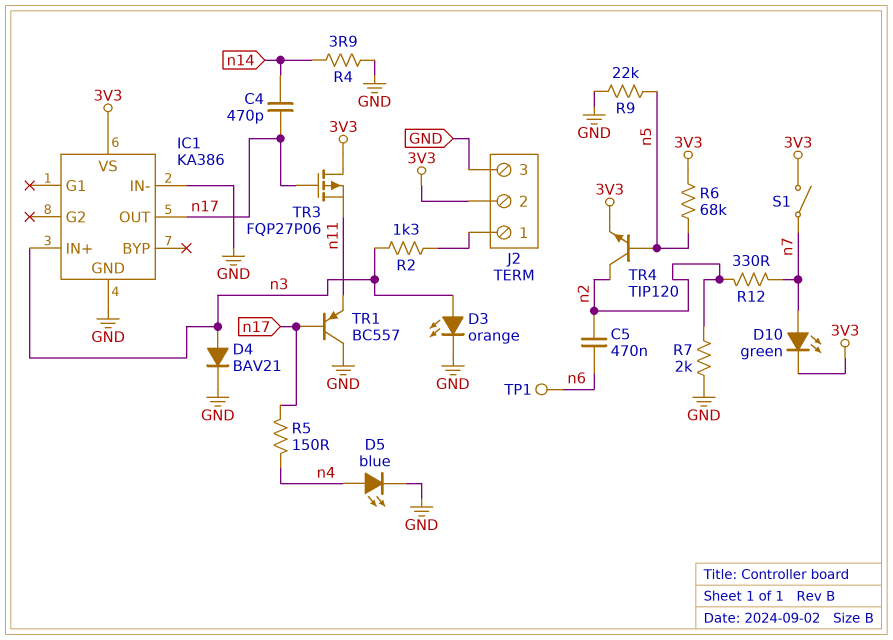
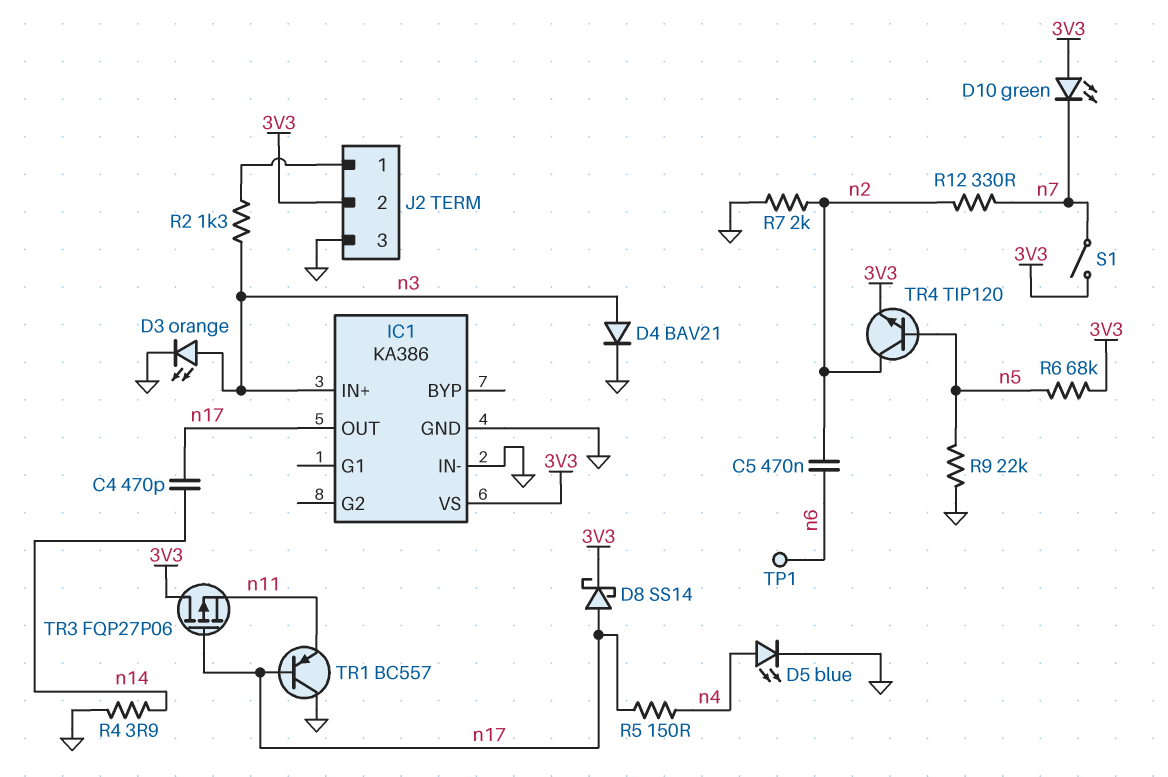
D8: none -> schottky SS14 (A n17, K 3V3)
D10: LED green (A n7, K 3V3) -> LED green (A 3V3, K n7)

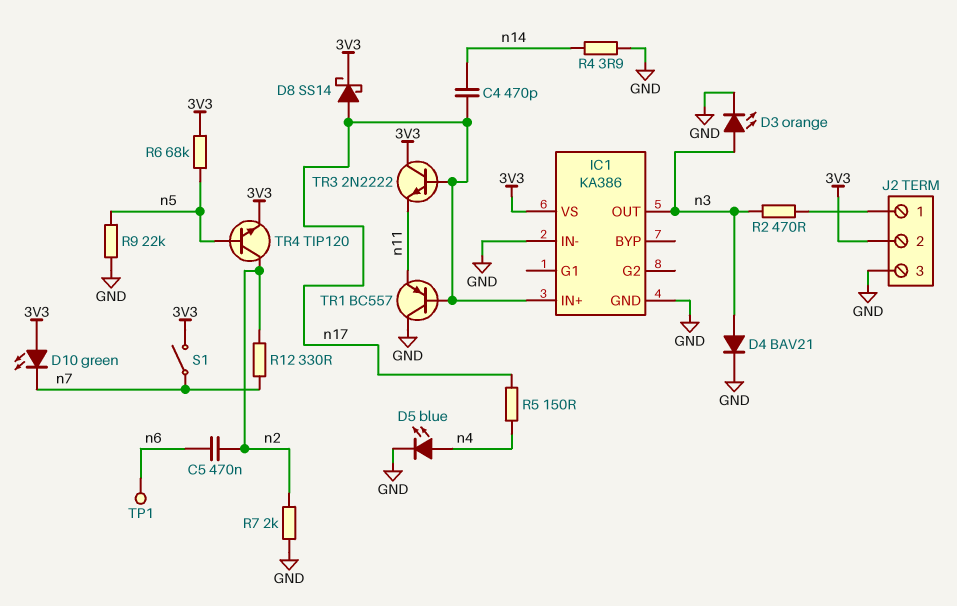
IC1 pin IN+: n3 -> n17
IC1 pin OUT: n17 -> n3
R2: 1.3k (J2/1, n3) -> 470 (J2/1, n3)
TR3: PMOS FQP27P06 (G n17, D 3V3, S n11) -> NPN 2N2222 (B n17, C 3V3, E n11)

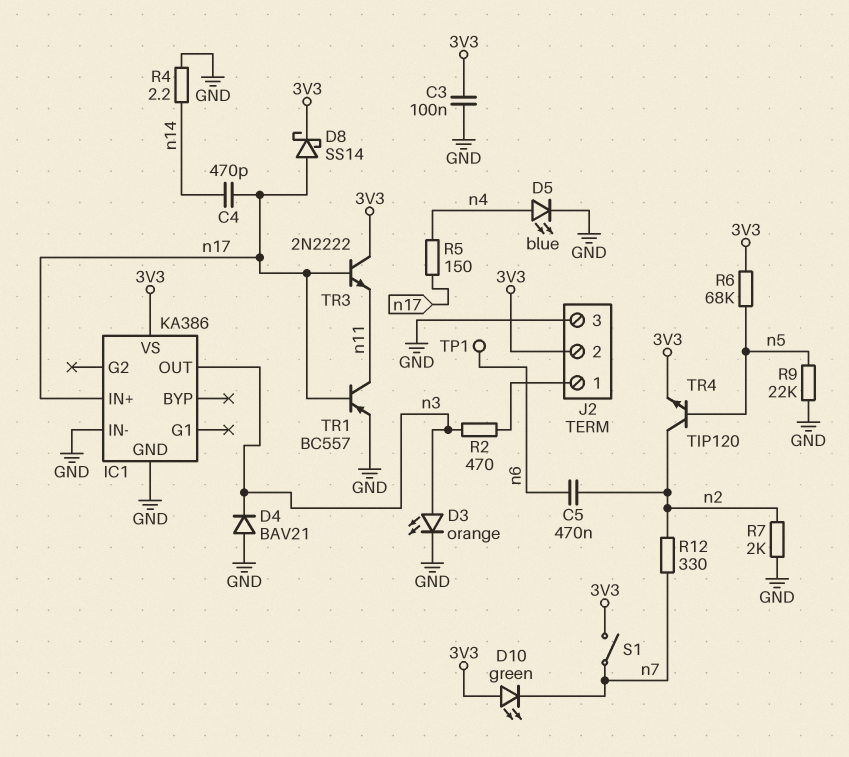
C3: none -> 100nF (3V3, GND)
D4: diode BAV21 (A n3, K GND) -> diode BAV21 (A GND, K n3)
R4: 3.9 (GND, n14) -> 2.2 (GND, n14)
TR1: PNP BC557 (B n17, C GND, E n11) -> PNP BC557 (B n17, C n11, E GND)

